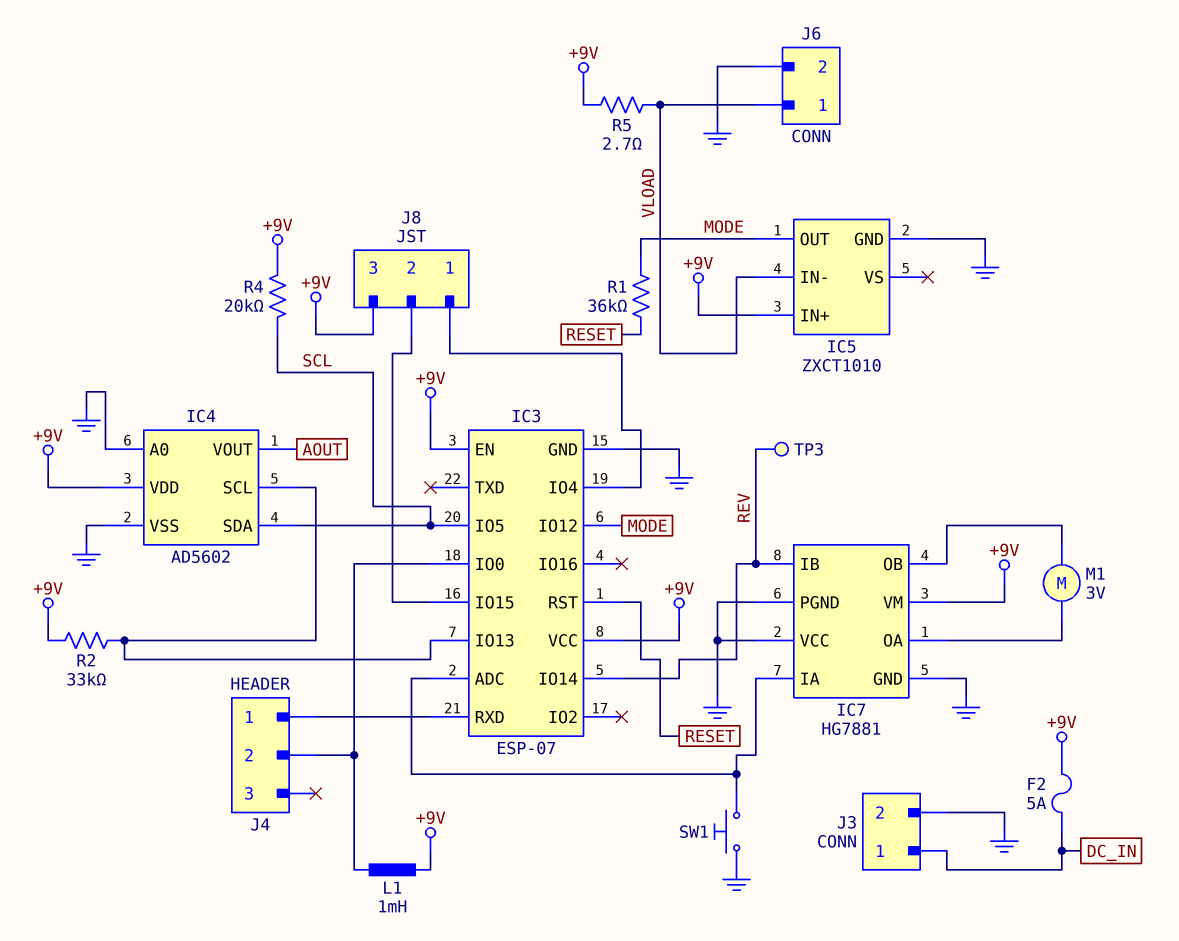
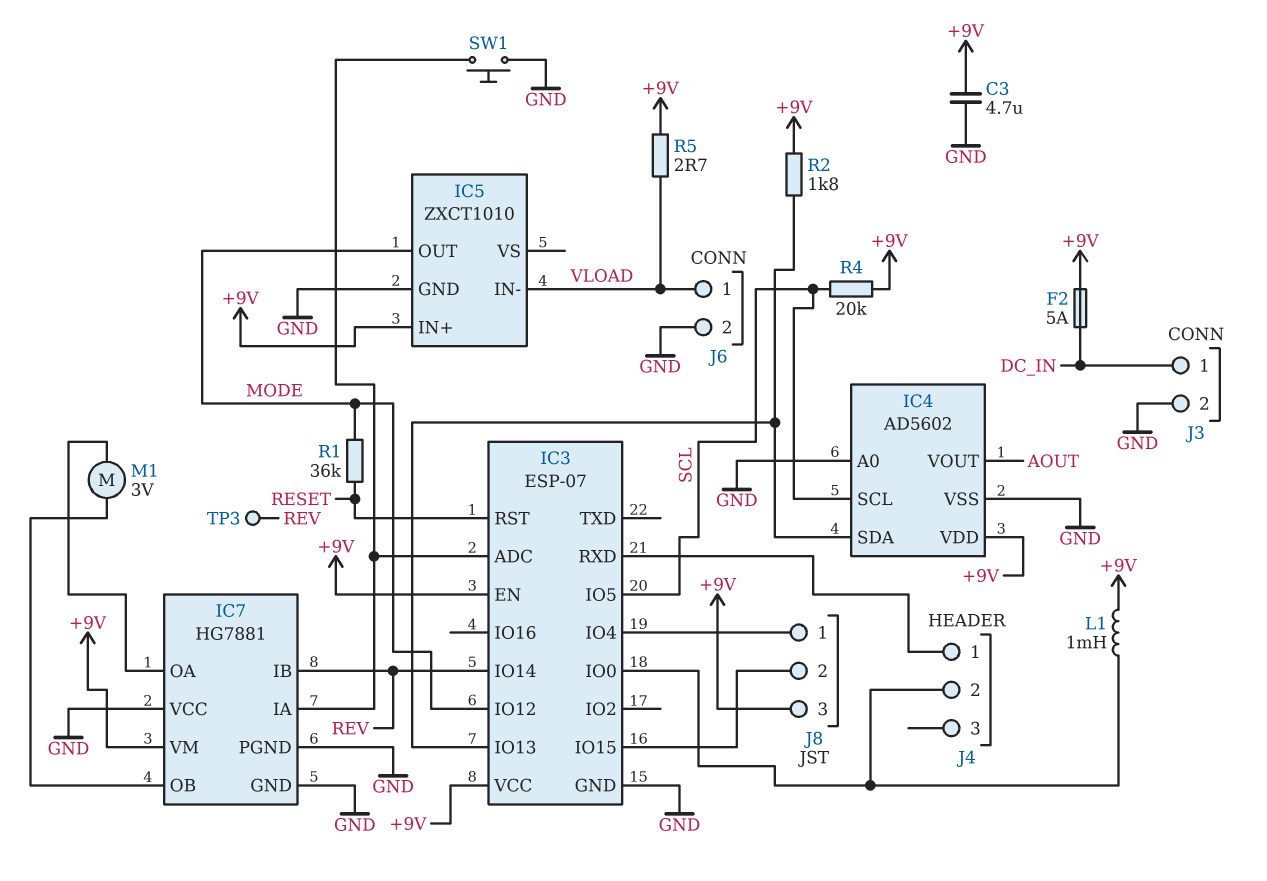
C3: none -> 4.7uF (+9V, GND)
IC4 pin SCL: IC3/IO13 -> SCL
IC4 pin SDA: SCL -> IC3/IO13
R2: 33k (+9V, IC3/IO13) -> 1.8k (+9V, IC3/IO13)

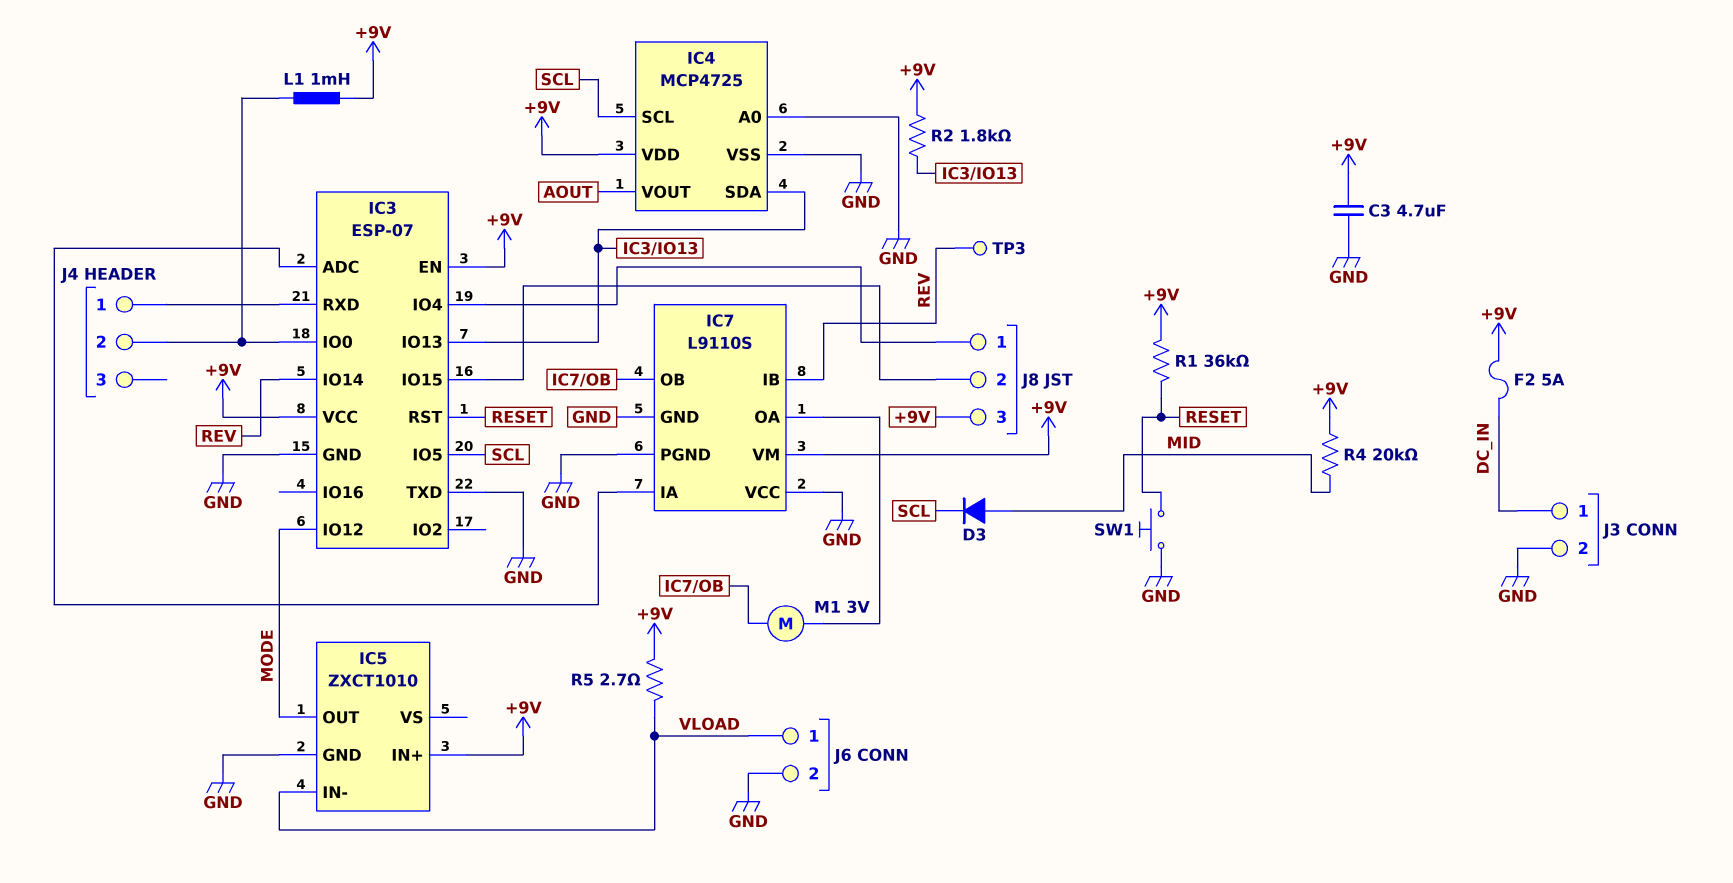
D3: none -> diode (A MID, K SCL)
IC3 pin TXD: none -> GND
IC4: AD5602 -> MCP4725
IC7: HG7881 -> L9110S
R1: 36k (MODE, RESET) -> 36k (+9V, RESET)
R4: 20k (+9V, SCL) -> 20k (+9V, MID)
SW1: button (GND, IC3/ADC) -> button (GND, RESET)

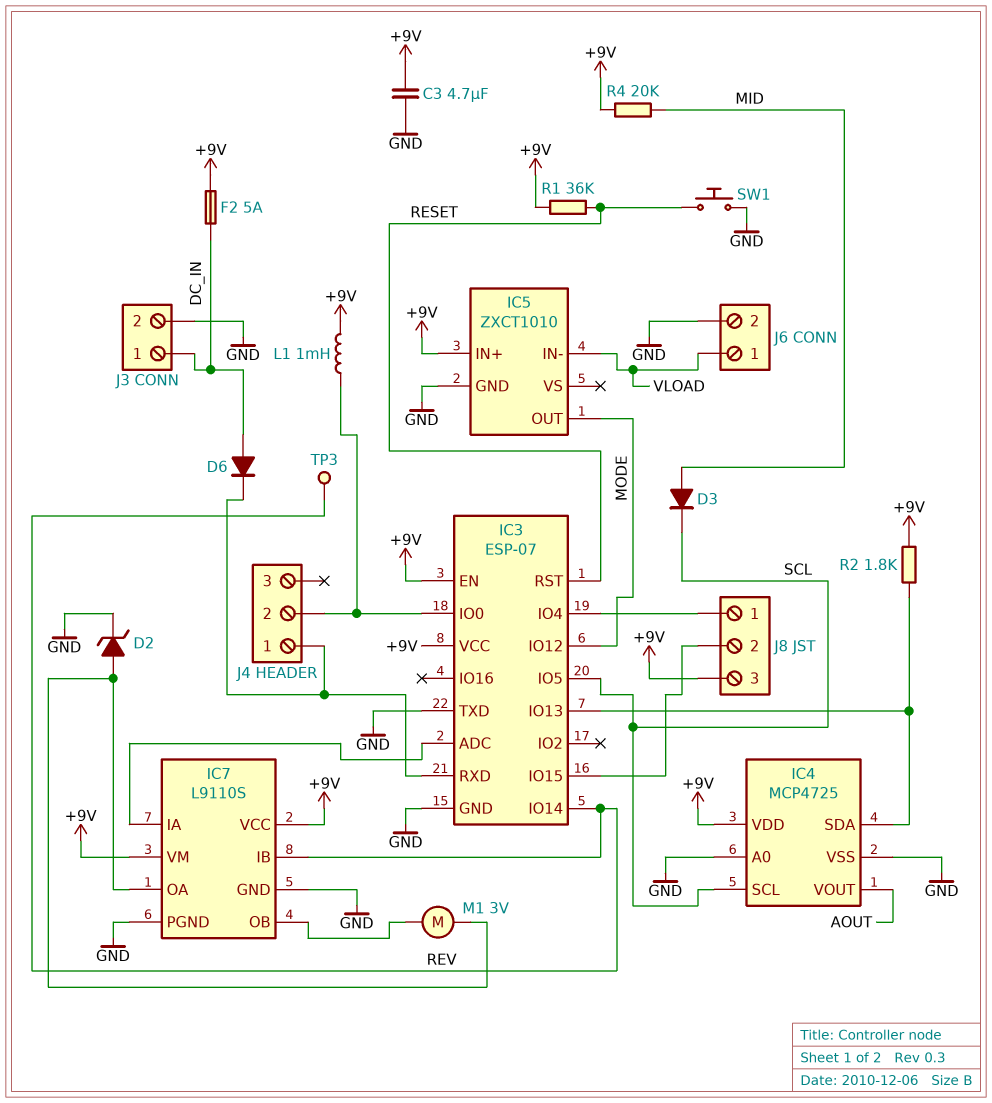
D2: none -> zener (A IC7/OA, K GND)
D6: none -> diode (A DC_IN, K IC3/RXD)
IC7 pin VCC: GND -> +9V
R5: 2.7 (+9V, VLOAD) -> none

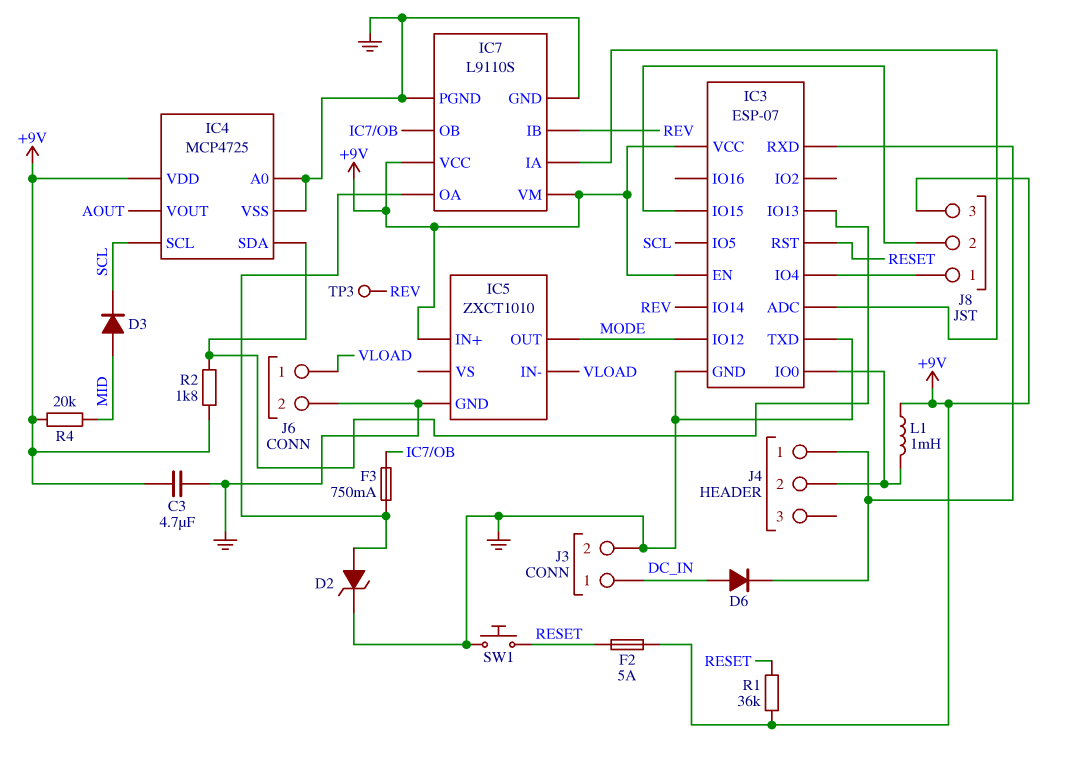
F2: 5A (+9V, DC_IN) -> 5A (+9V, RESET)
F3: none -> 750mA (IC7/OA, IC7/OB)
M1: motor 3V (IC7/OA, IC7/OB) -> none

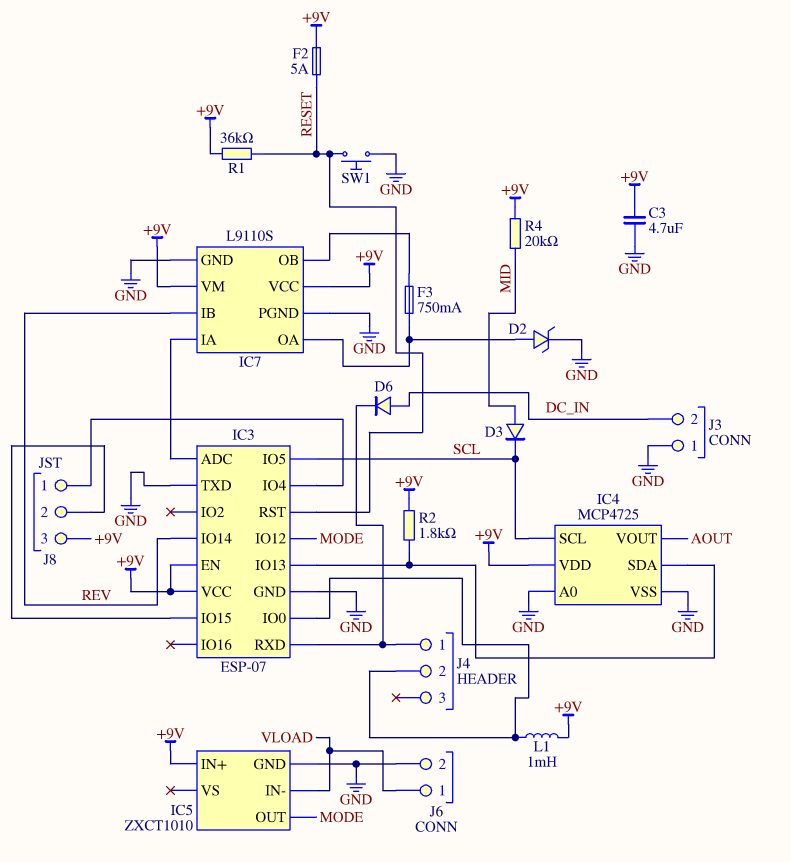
J3 pin 1: DC_IN -> GND
J3 pin 2: GND -> DC_IN
TP3: test point (REV) -> none

